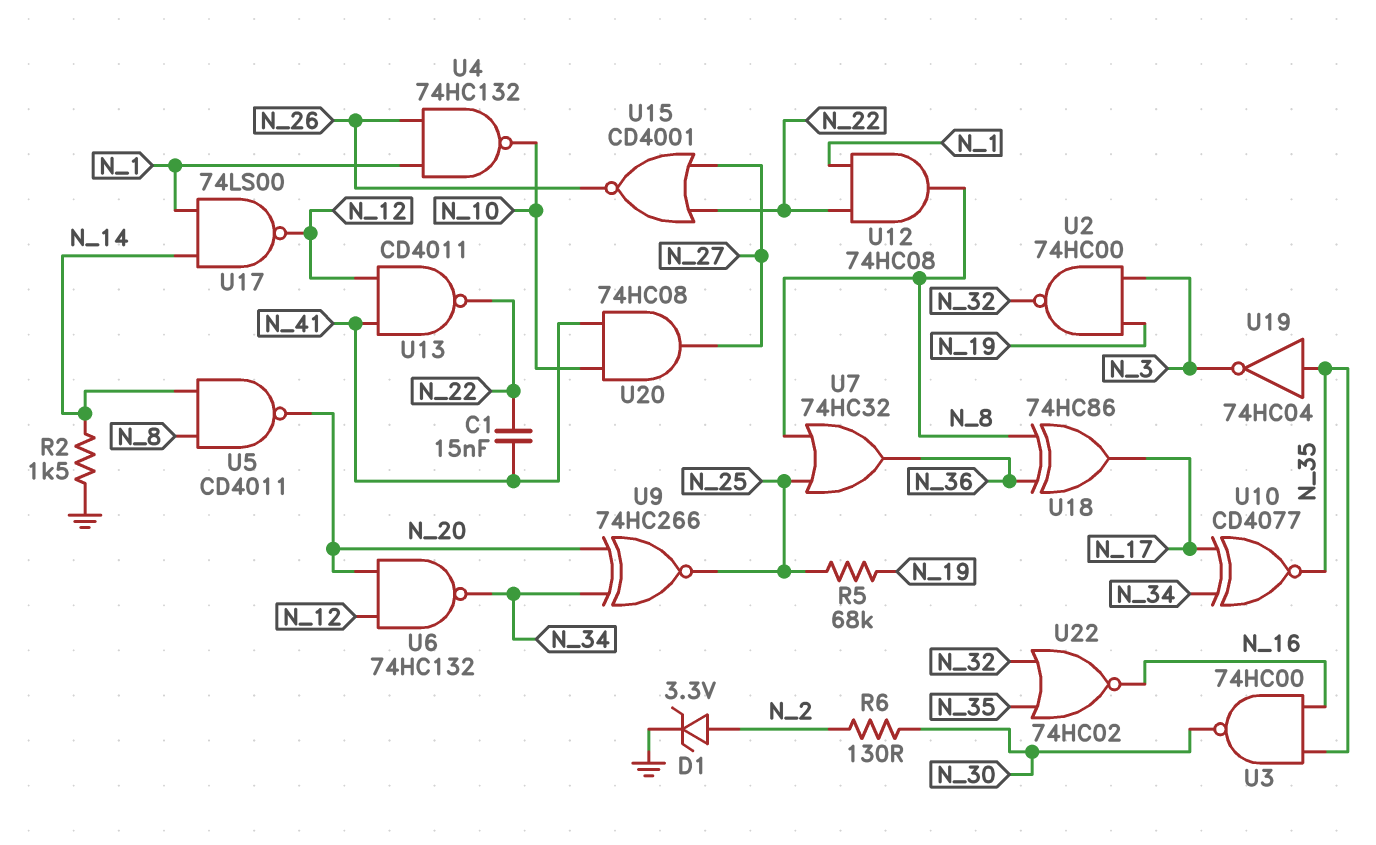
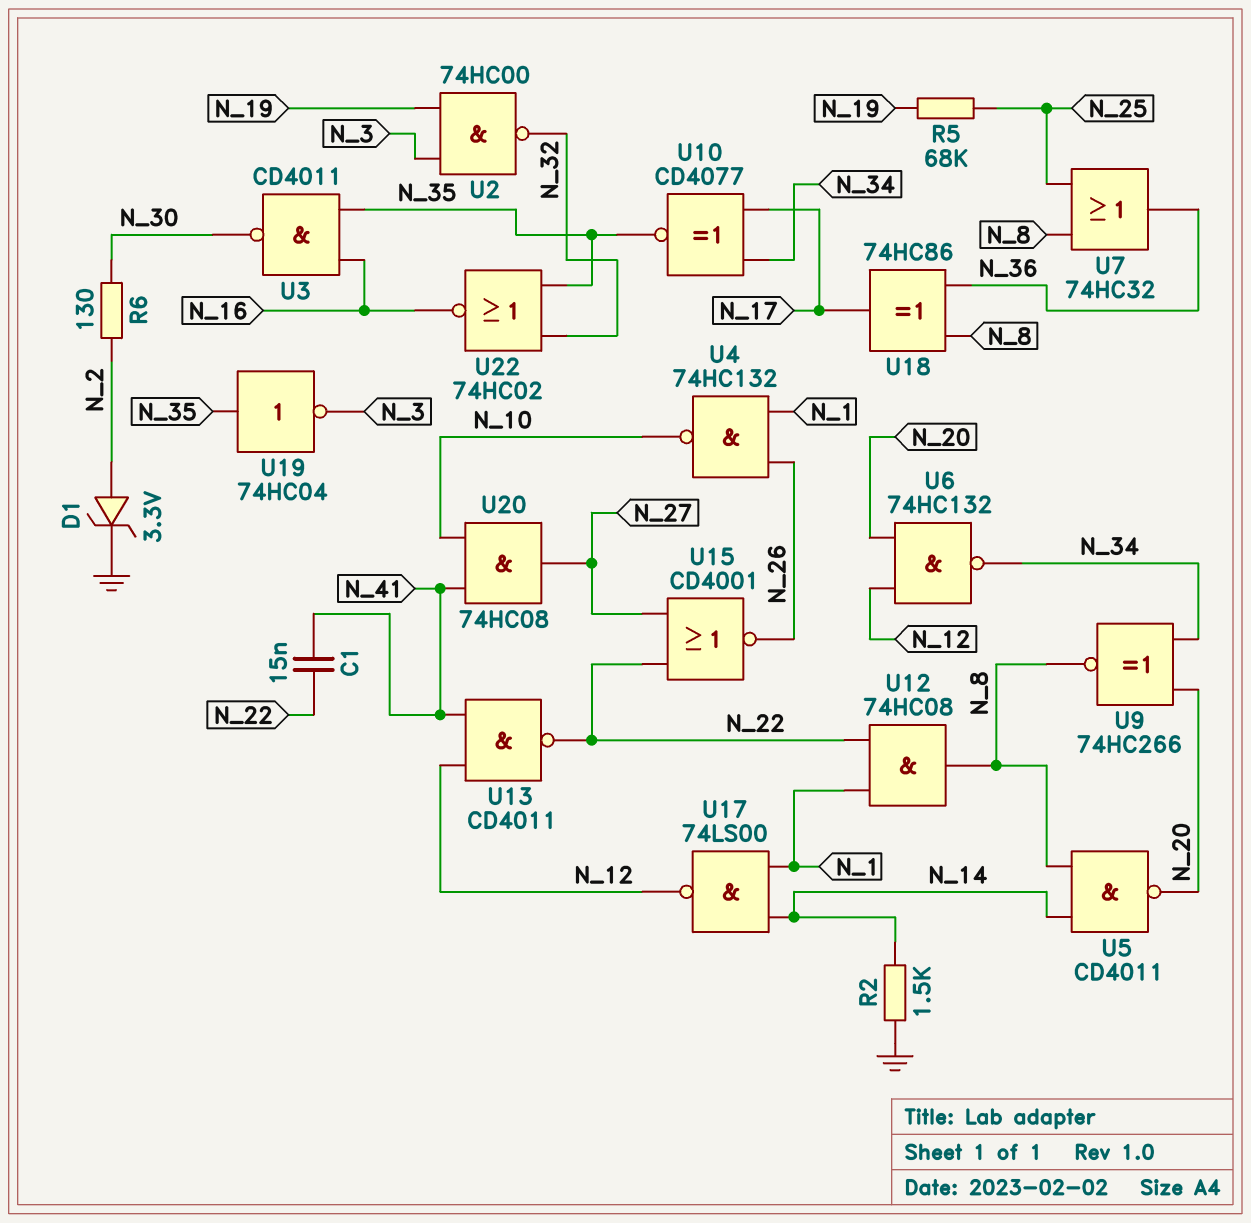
U3: NAND 74HC00 (in N_16, in N_35, out N_30) -> NAND CD4011 (in N_16, in N_35, out N_30)
U9: XNOR 74HC266 (in N_20, in N_34, out N_25) -> XNOR 74HC266 (in N_20, in N_34, out N_8)

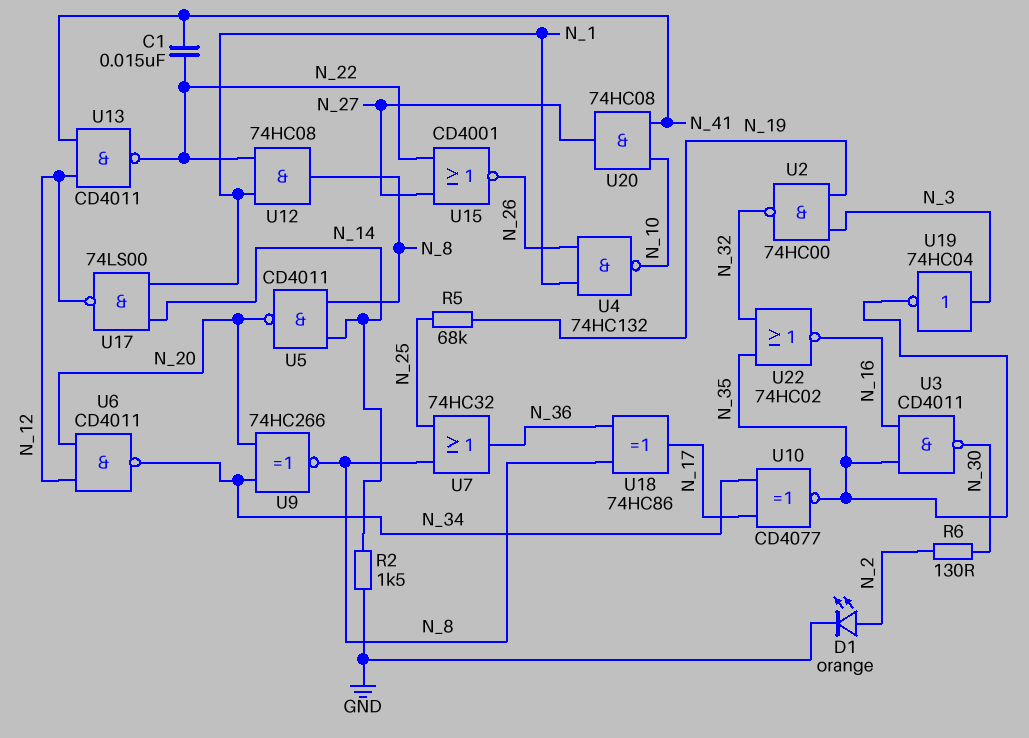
D1: zener 3.3V (A N_2, K GND) -> LED orange (A N_2, K GND)
U6: NAND 74HC132 (in N_12, in N_20, out N_34) -> NAND CD4011 (in N_12, in N_20, out N_34)
U19: NOT 74HC04 (in N_35, out N_3) -> NOT 74HC04 (in N_3, out N_35)

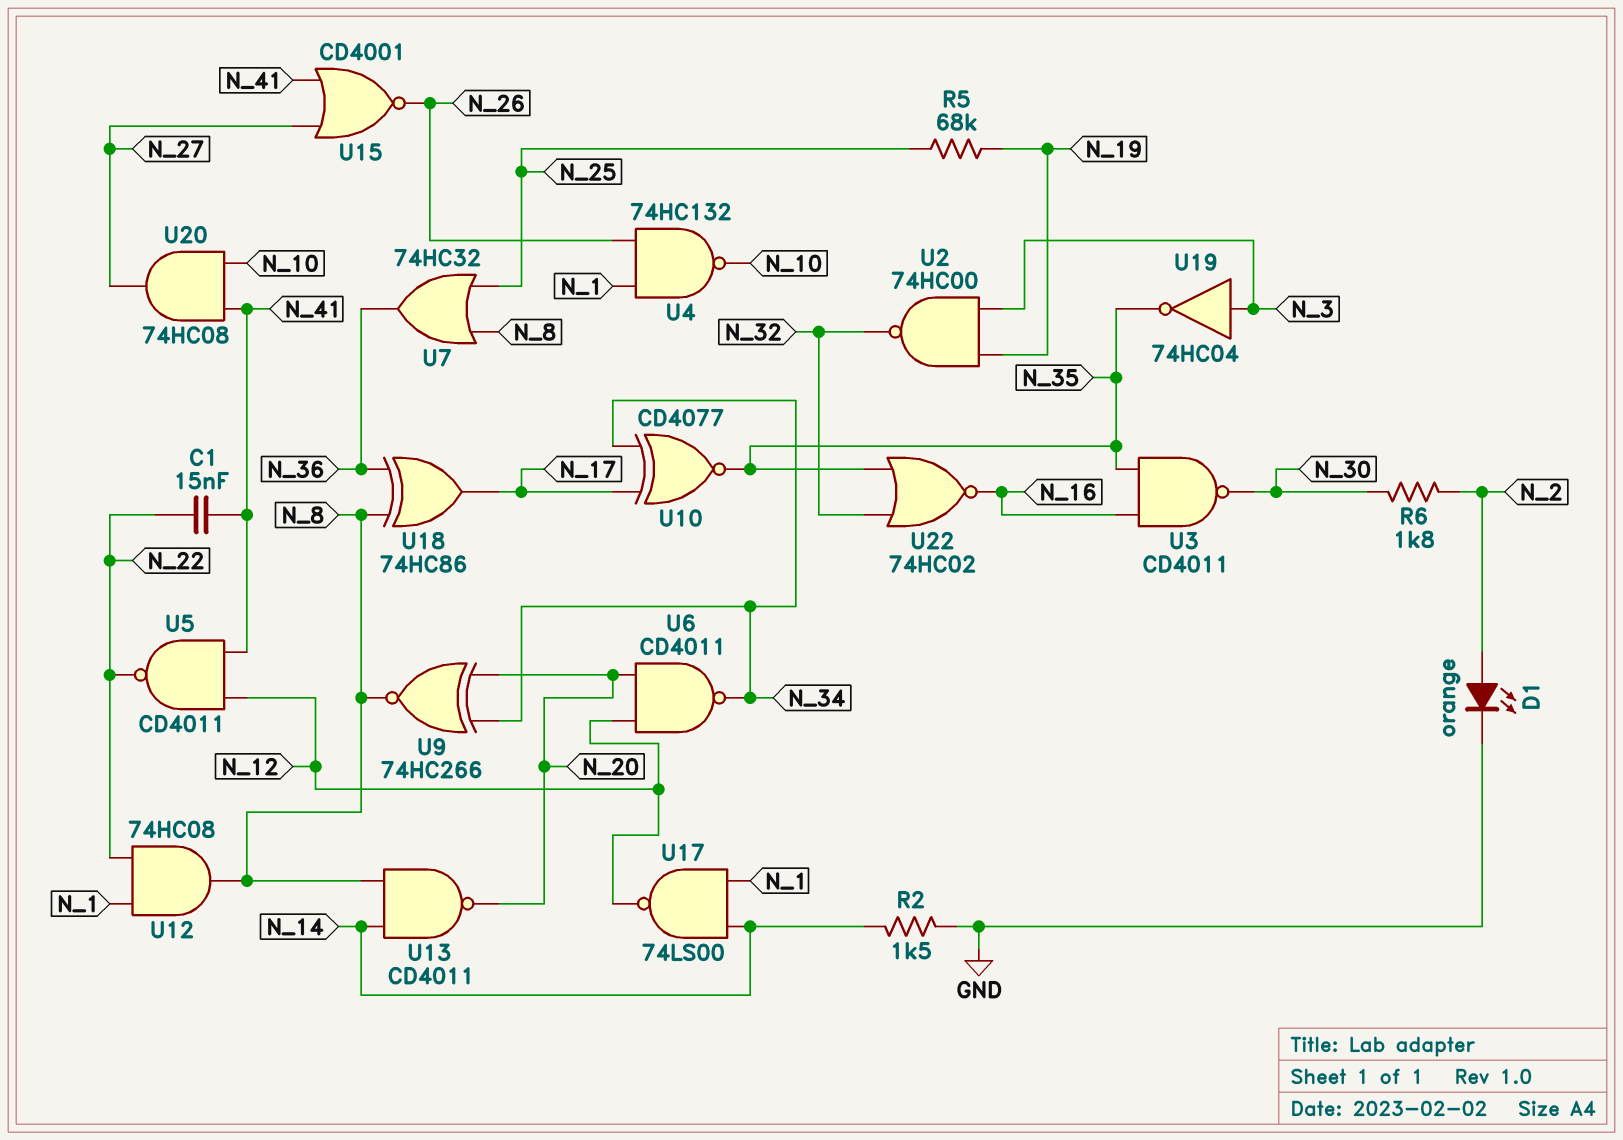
R6: 130 (N_2, N_30) -> 1.8k (N_2, N_30)
U5: NAND CD4011 (in N_8, in N_14, out N_20) -> NAND CD4011 (in N_12, in N_41, out N_22)
U13: NAND CD4011 (in N_12, in N_41, out N_22) -> NAND CD4011 (in N_8, in N_14, out N_20)
U15: NOR CD4001 (in N_22, in N_27, out N_26) -> NOR CD4001 (in N_27, in N_41, out N_26)

